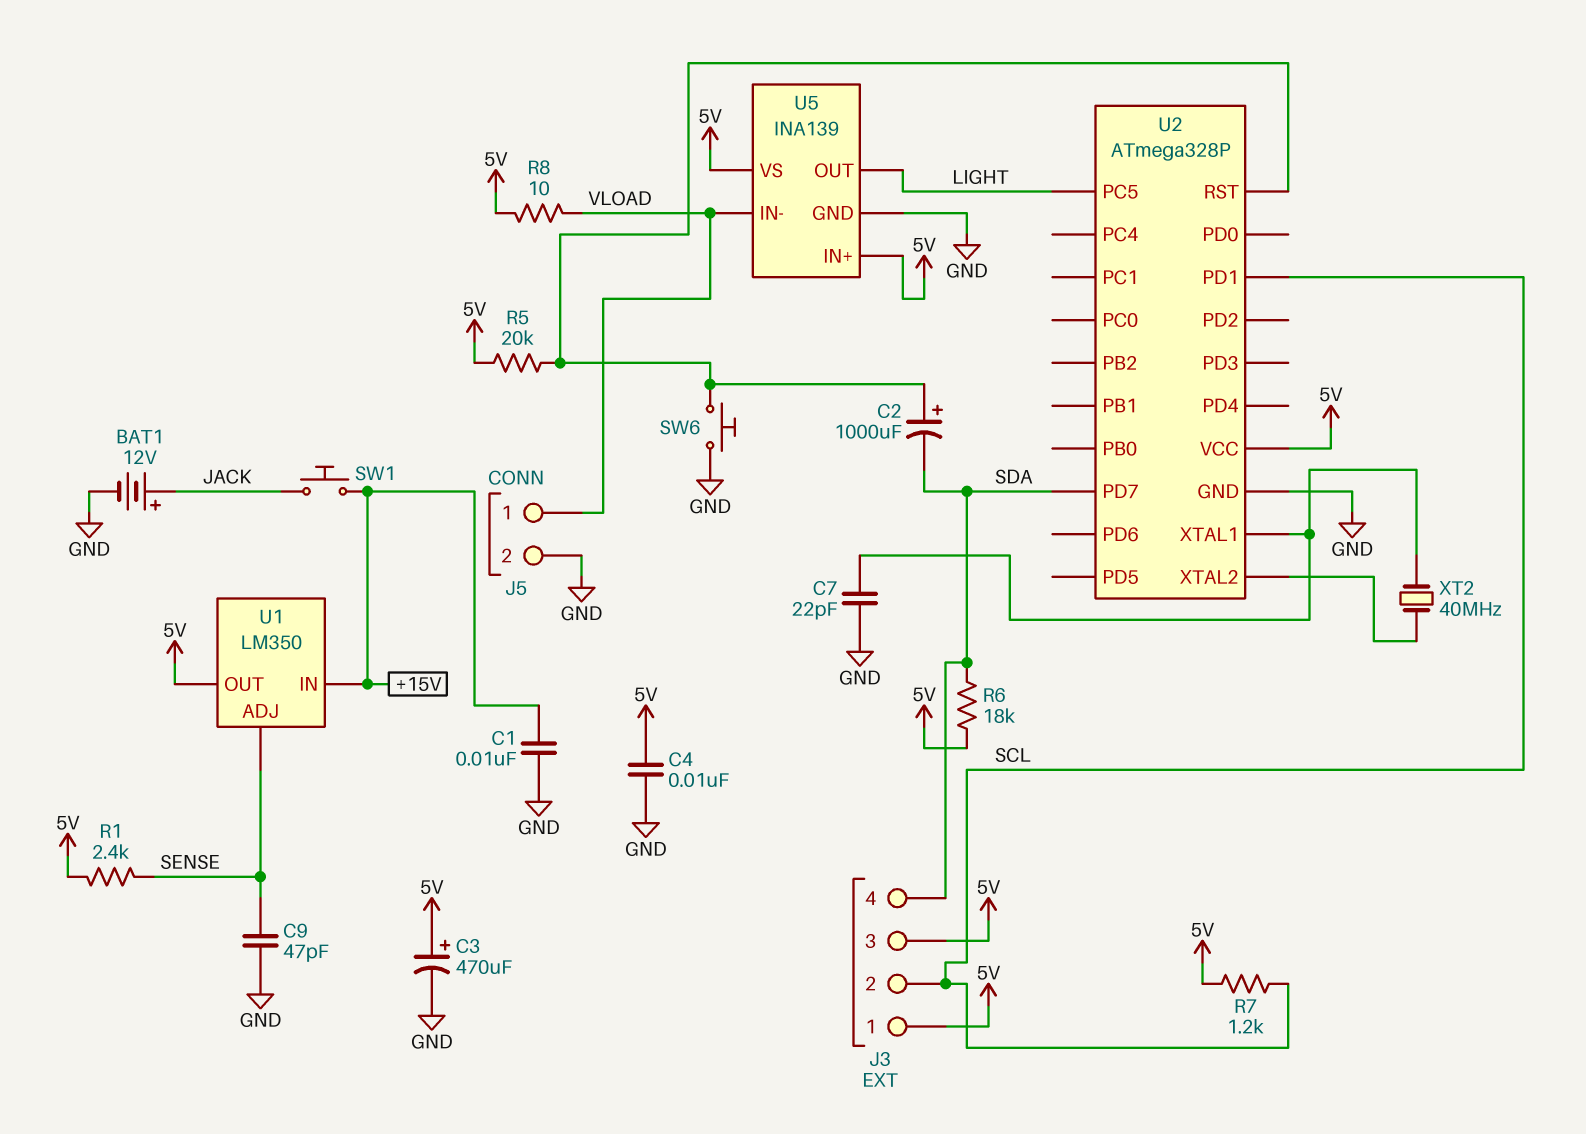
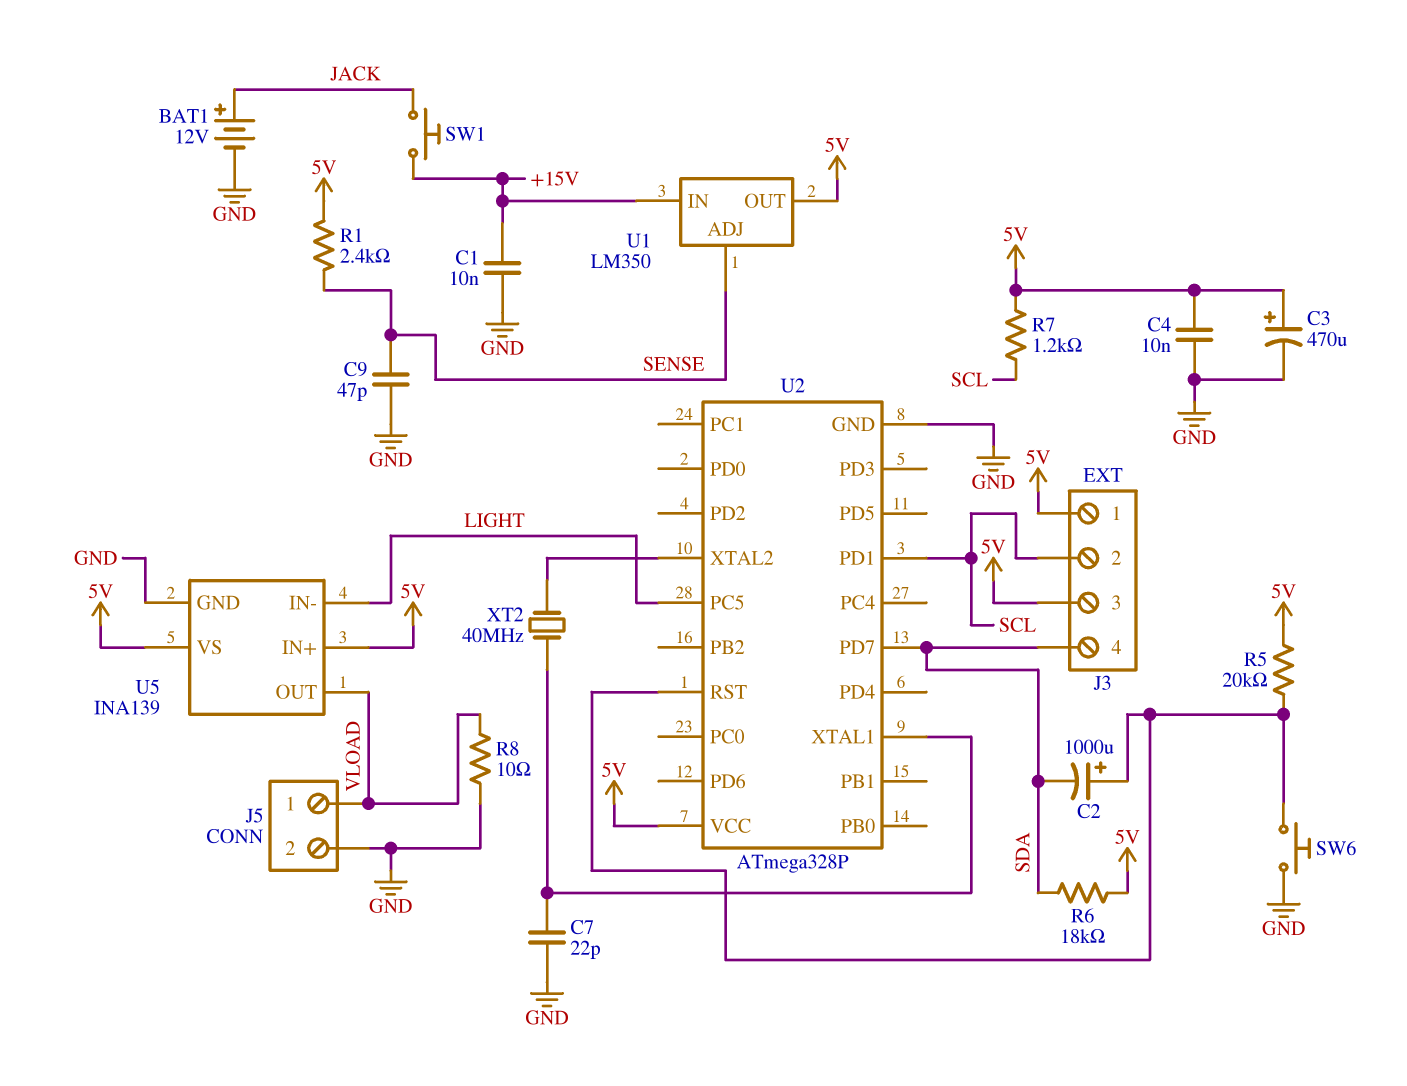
R8: 10 (5V, VLOAD) -> 10 (GND, VLOAD)
U5 pin IN-: VLOAD -> LIGHT
U5 pin OUT: LIGHT -> VLOAD

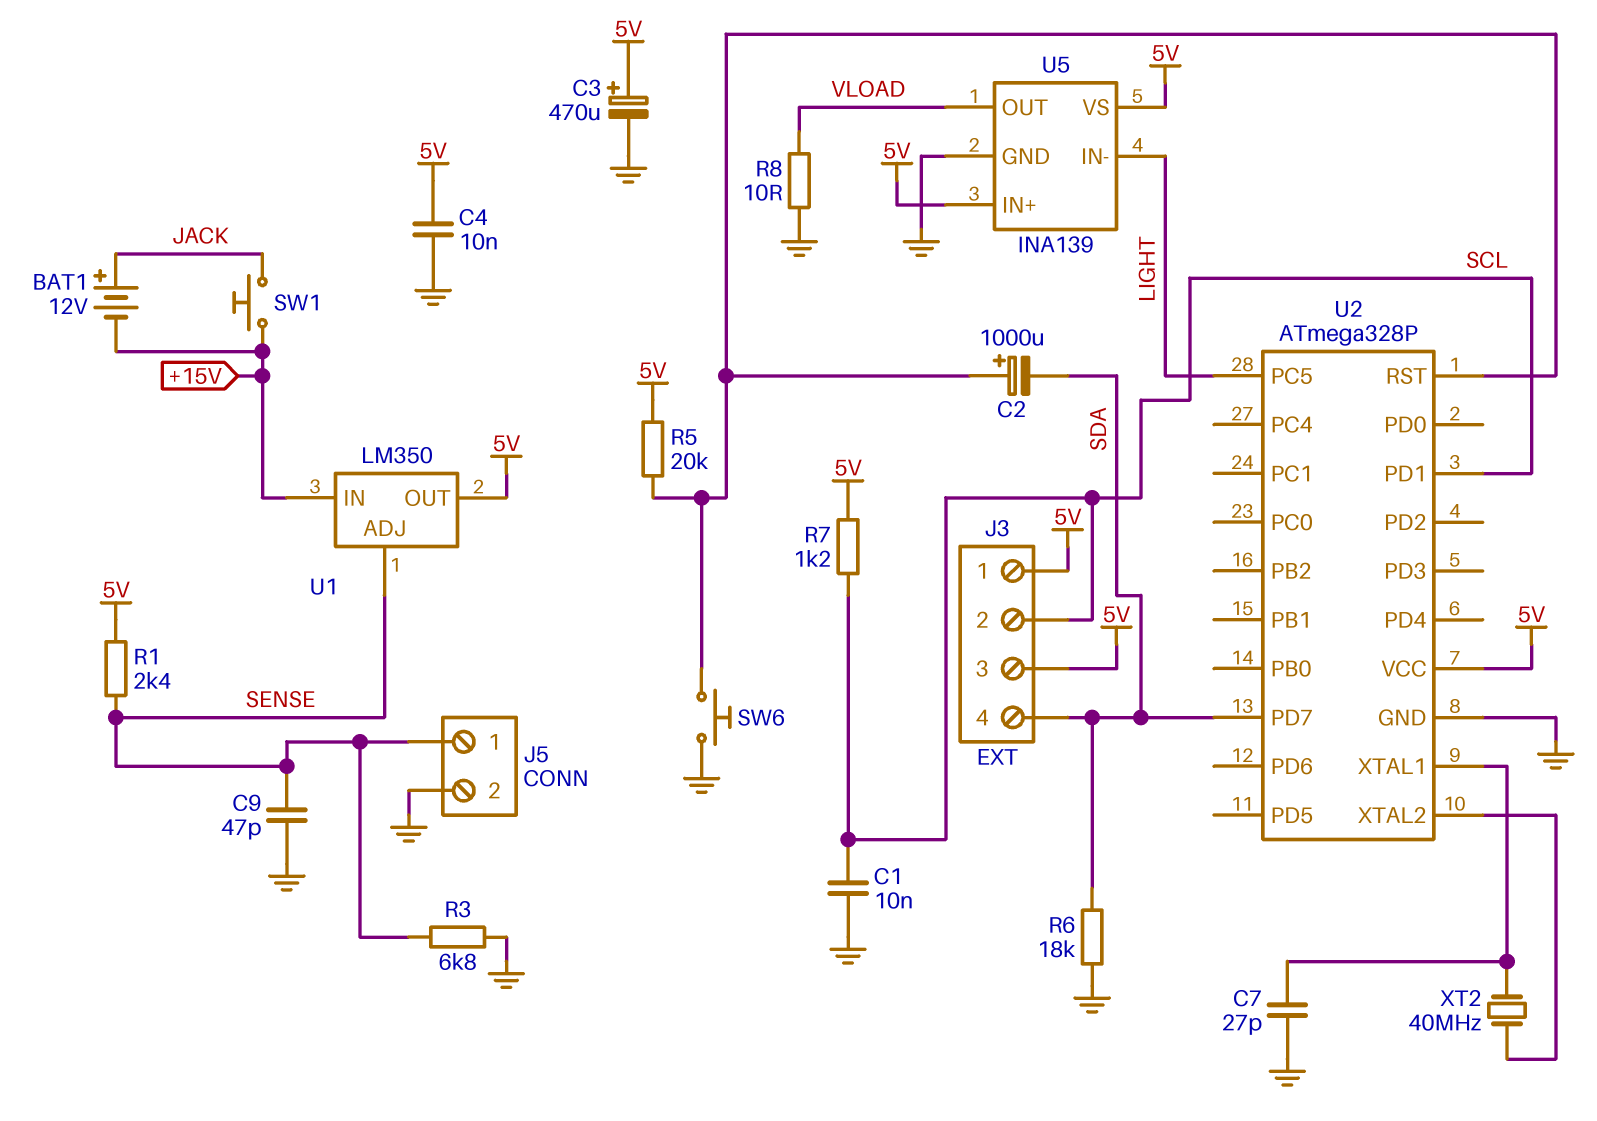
BAT1: 12V (plus JACK, minus GND) -> 12V (plus JACK, minus +15V)
C1: 10nF (+15V, GND) -> 10nF (GND, SCL)
C7: 22pF (GND, U2/XTAL1) -> 27pF (GND, U2/XTAL1)
J5 pin 1: VLOAD -> SENSE
R3: none -> 6.8k (GND, SENSE)
R6: 18k (5V, SDA) -> 18k (GND, SDA)

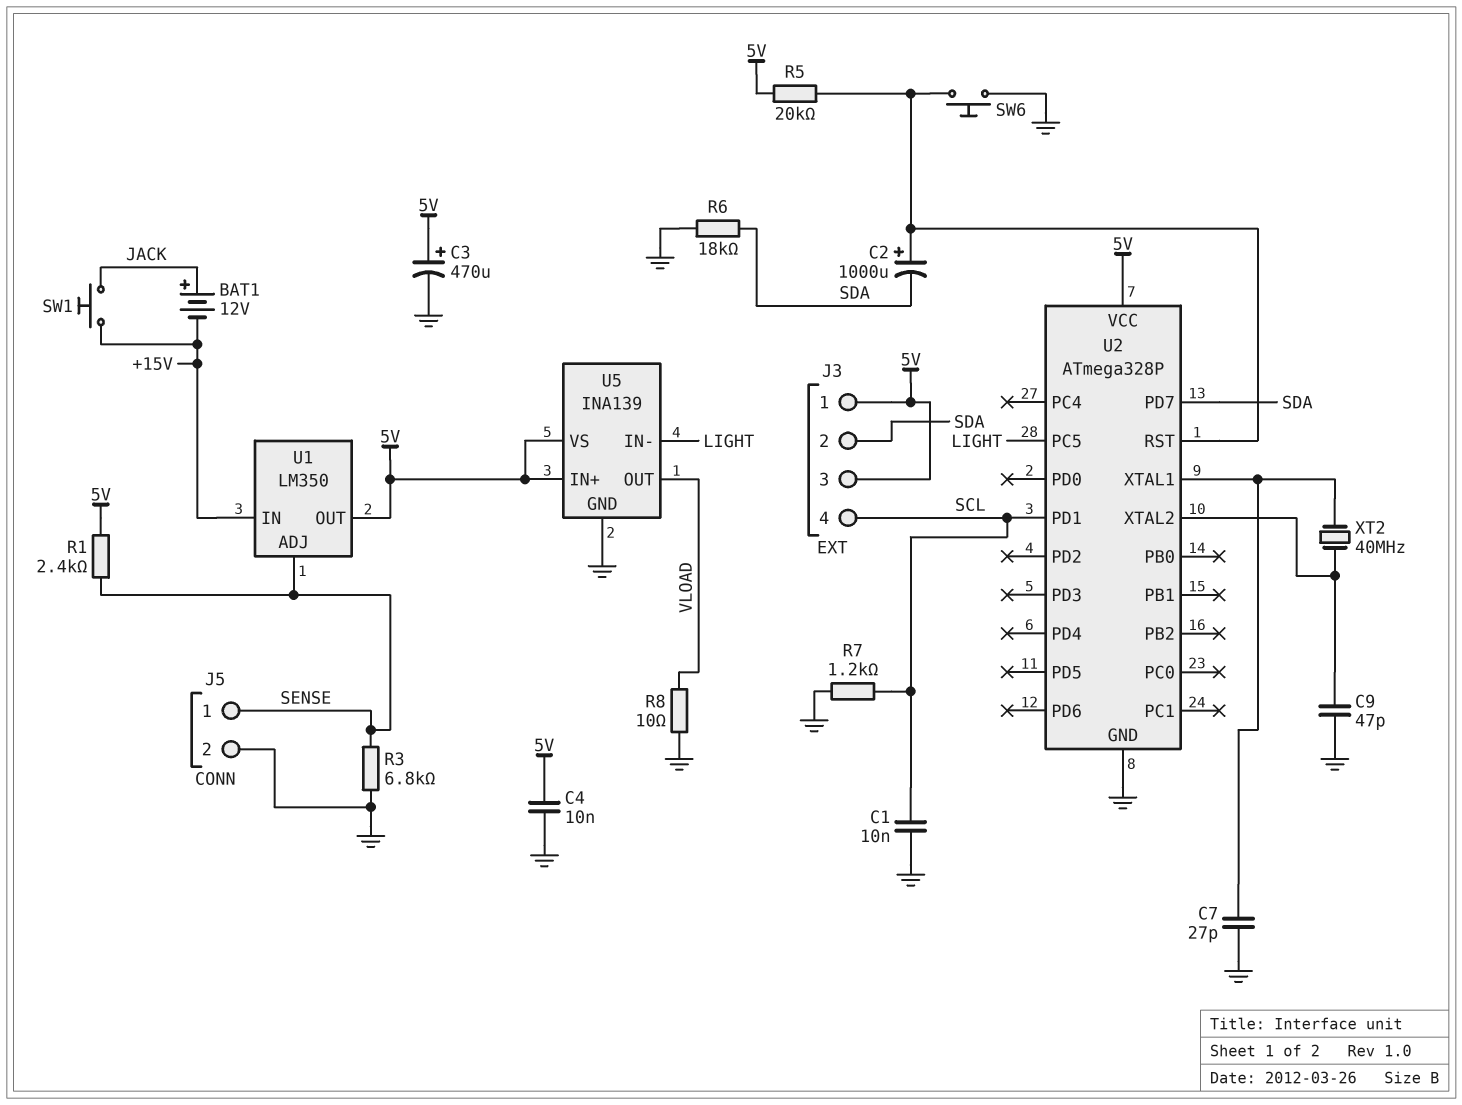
C9: 47pF (GND, SENSE) -> 47pF (GND, U2/XTAL2)
J3 pin 2: SCL -> SDA
J3 pin 4: SDA -> SCL
R7: 1.2k (5V, SCL) -> 1.2k (GND, SCL)

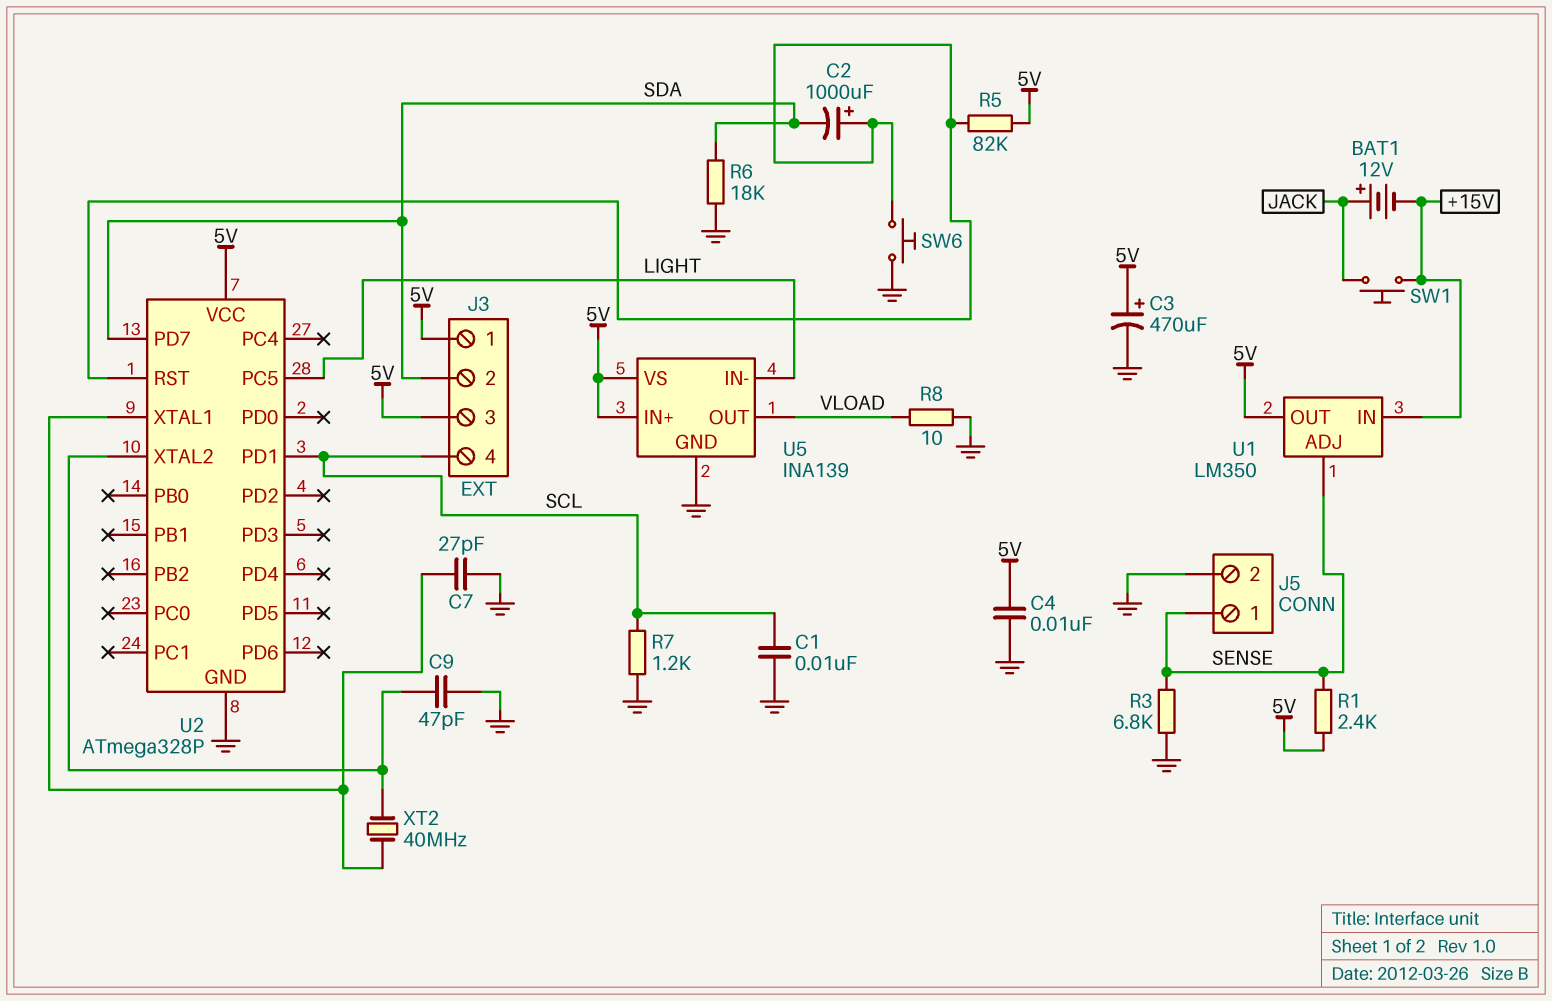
R5: 20k (5V, U2/RST) -> 82k (5V, U2/RST)

